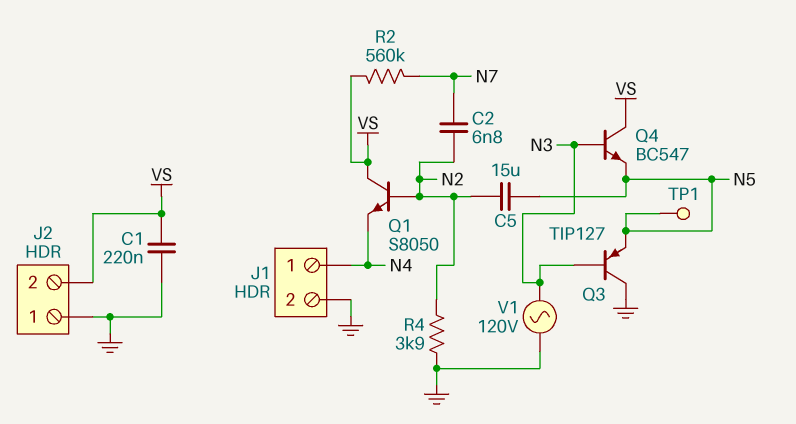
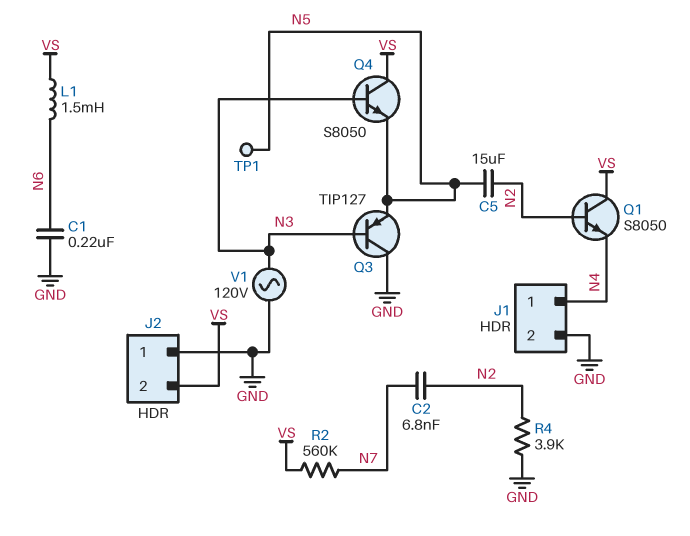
C1: 220nF (GND, VS) -> 220nF (GND, N6)
L1: none -> 1.5mH (N6, VS)
Q4: NPN BC547 (B N3, C VS, E N5) -> NPN S8050 (B N3, C VS, E N5)

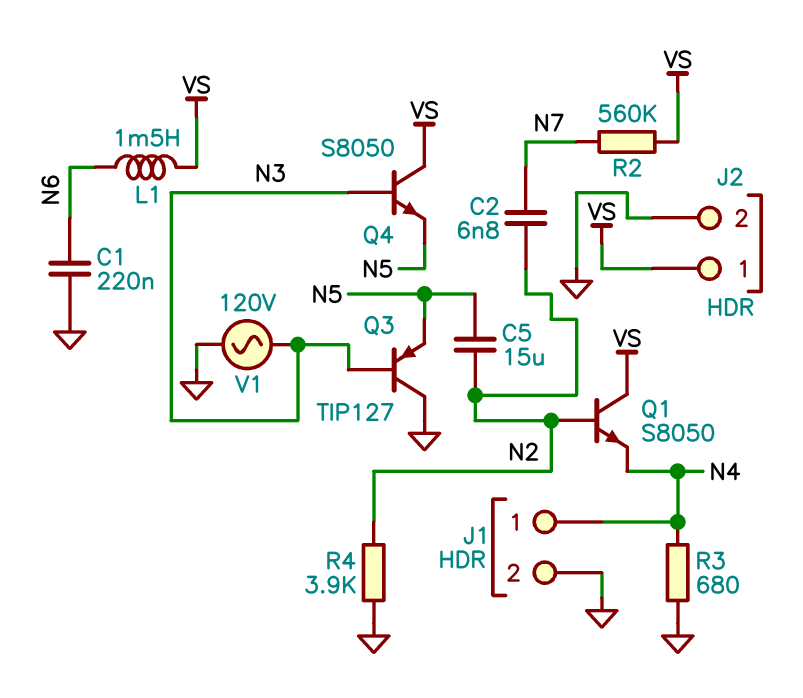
J2 pin 1: GND -> VS
J2 pin 2: VS -> GND
R3: none -> 680 (GND, N4)
TP1: test point (N5) -> none

